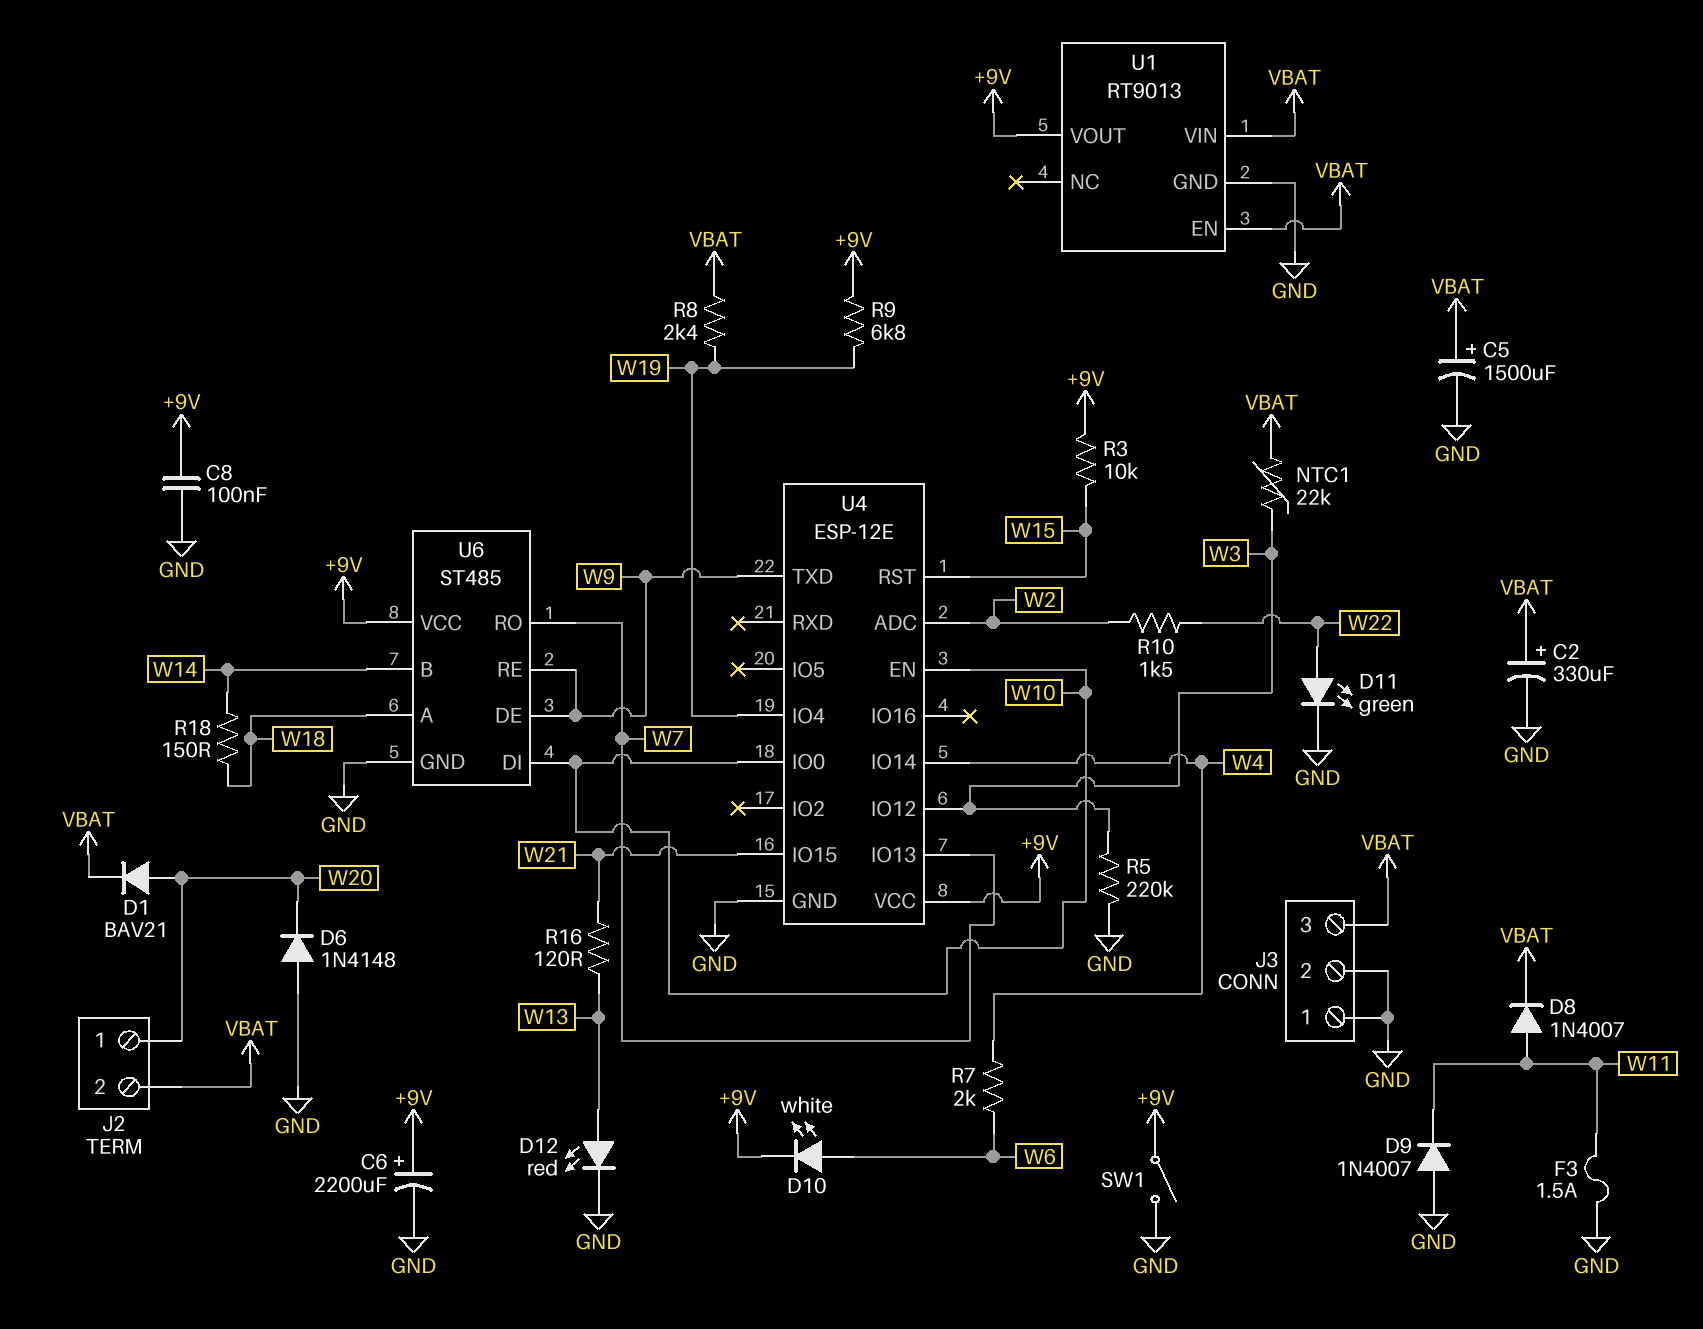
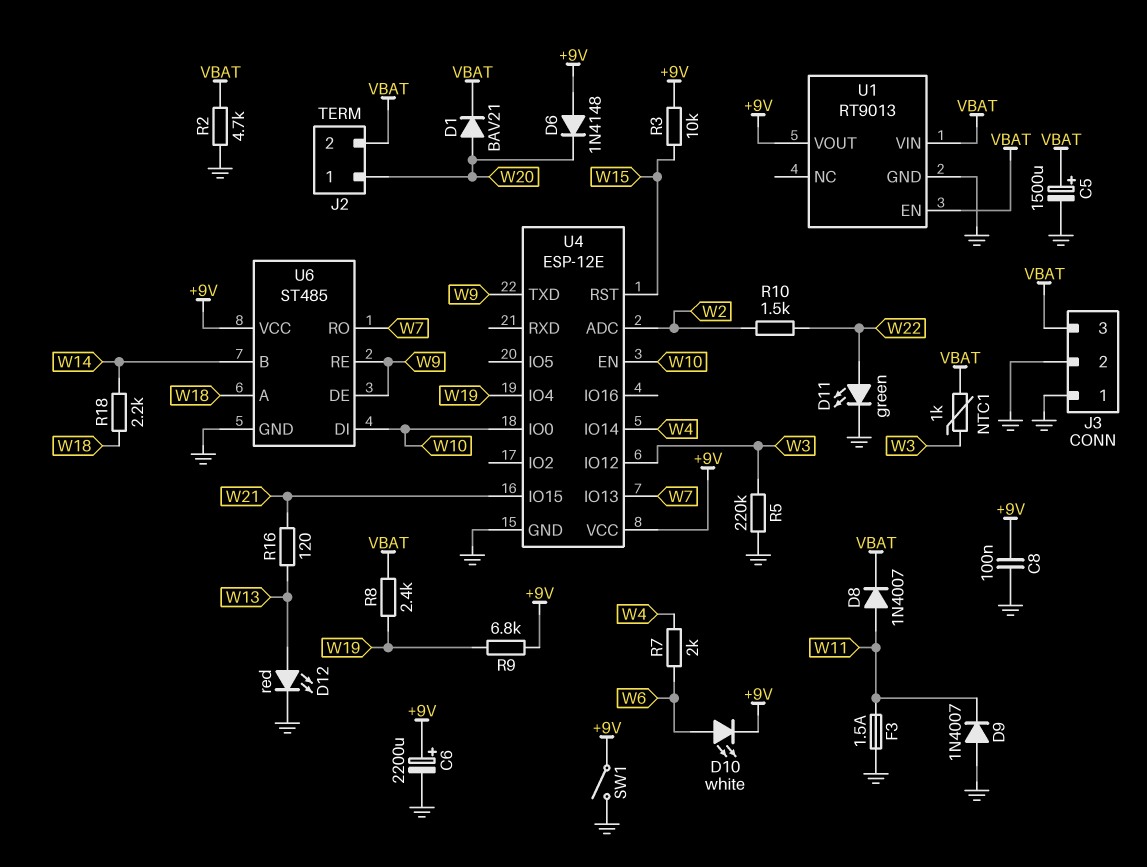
C2: 330uF (plus VBAT, minus GND) -> none
D6: diode 1N4148 (A GND, K W20) -> diode 1N4148 (A +9V, K W20)
NTC1: 22k (VBAT, W3) -> 1k (VBAT, W3)
R2: none -> 4.7k (GND, VBAT)
R18: 150 (W14, W18) -> 2.2k (W14, W18)

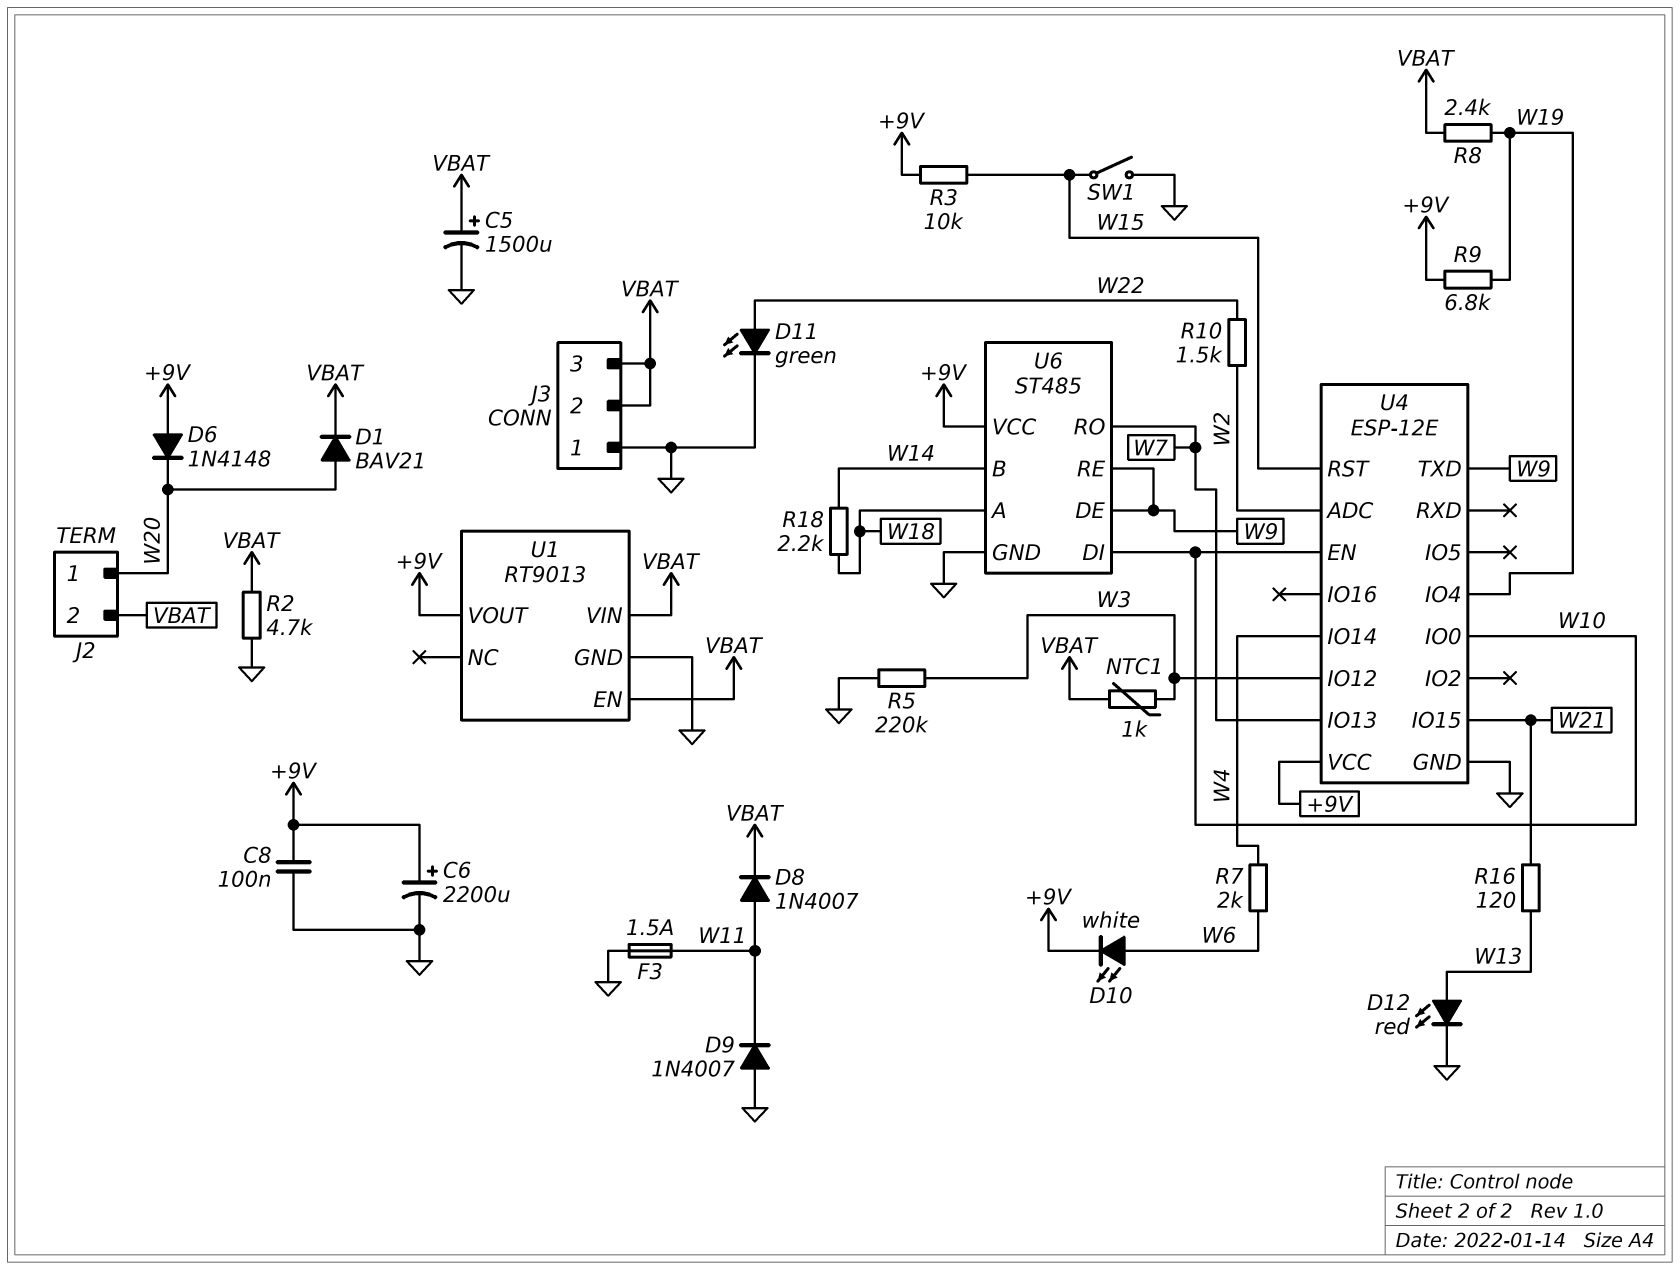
J3 pin 2: GND -> VBAT
SW1: switch (+9V, GND) -> switch (GND, W15)

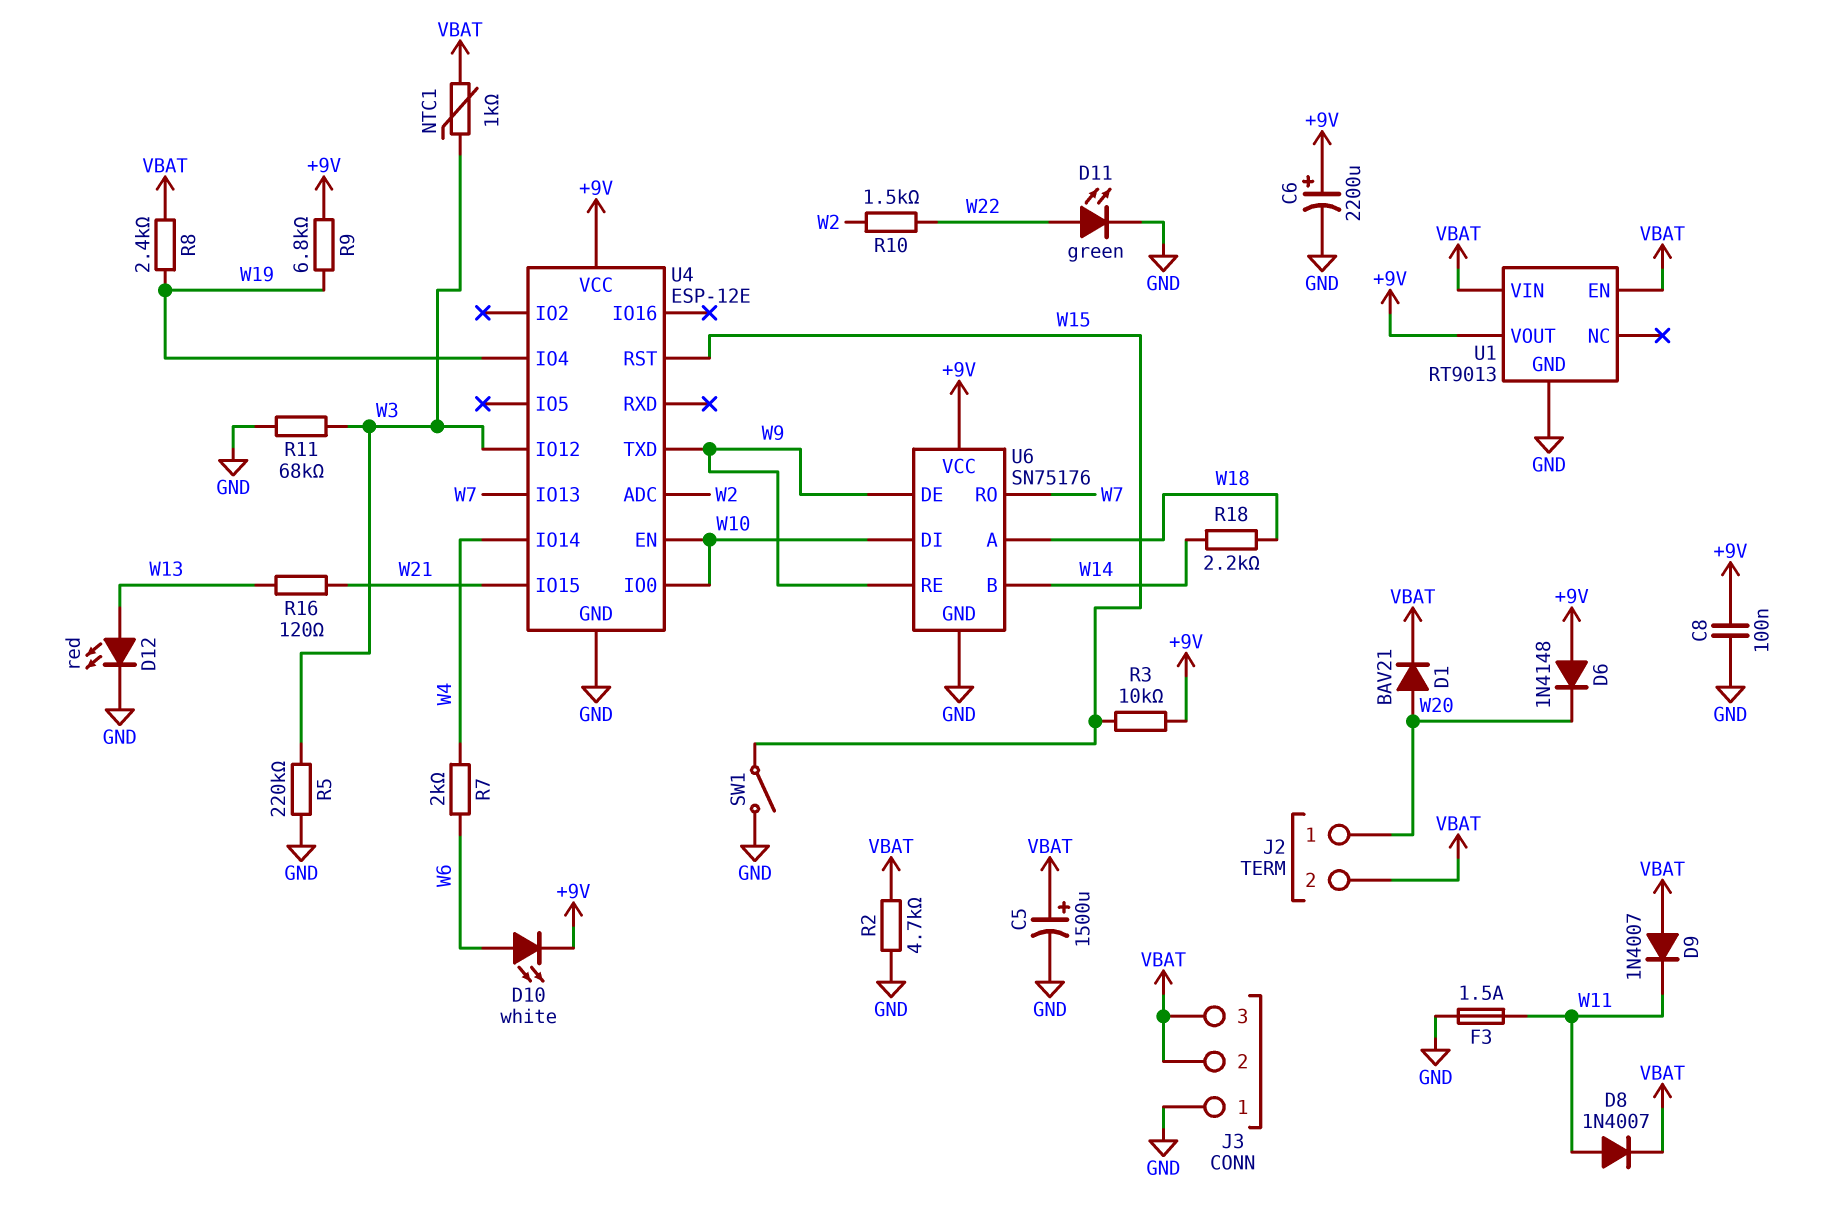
D9: diode 1N4007 (A GND, K W11) -> diode 1N4007 (A VBAT, K W11)
R11: none -> 68k (GND, W3)
U6: ST485 -> SN75176

